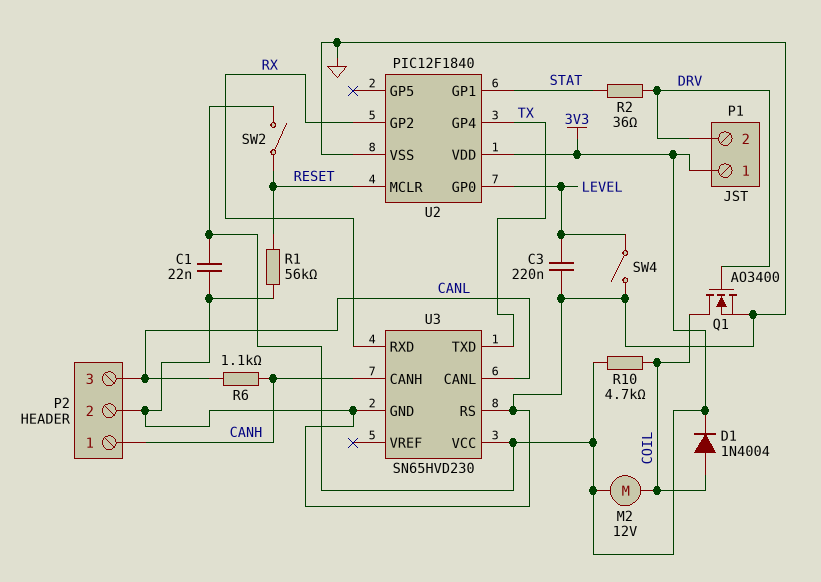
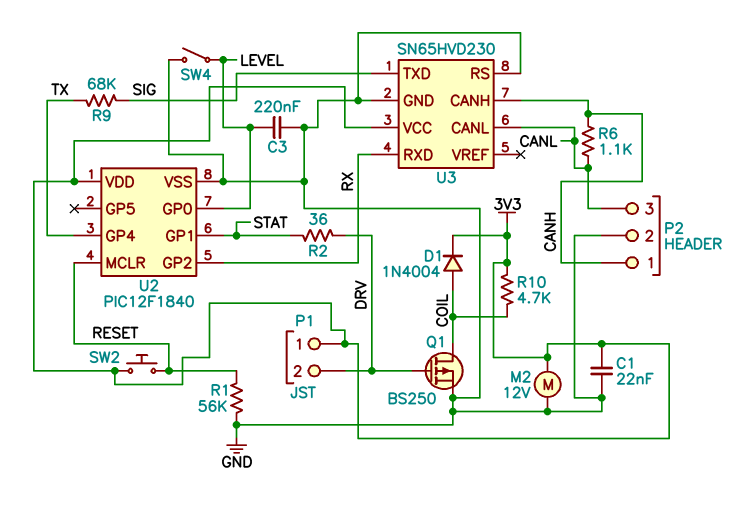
M2: motor 12V (3V3, COIL) -> motor 12V (3V3, GND)
Q1: NMOS AO3400 (G DRV, D COIL, S GND) -> PMOS BS250 (G DRV, D COIL, S GND)
R9: none -> 68k (SIG, TX)
SW2: switch (3V3, RESET) -> button (3V3, RESET)
U3 pin TXD: TX -> SIG

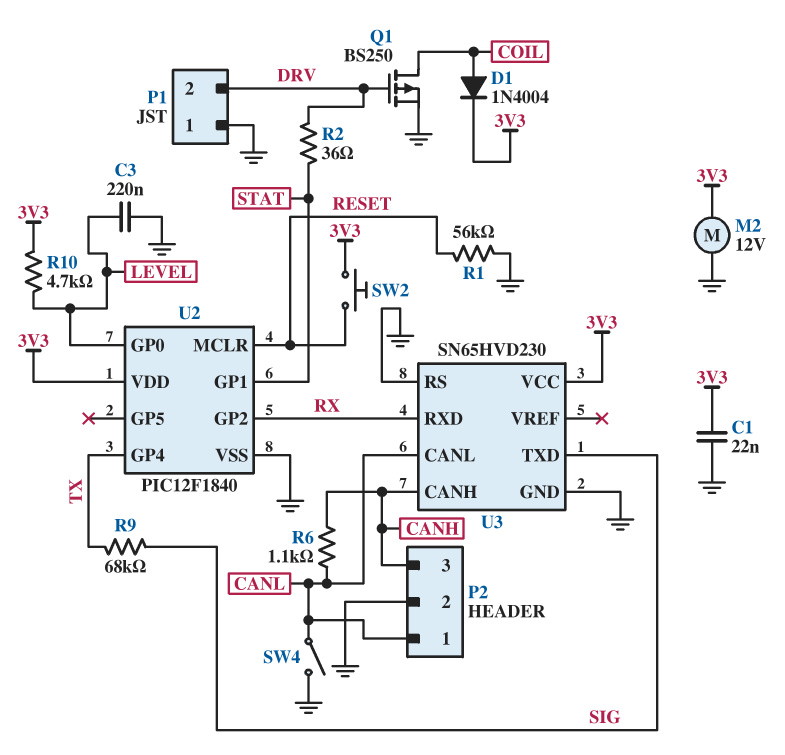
P1 pin 1: 3V3 -> GND
P2 pin 1: CANH -> CANL
P2 pin 3: CANL -> CANH
R10: 4.7k (3V3, COIL) -> 4.7k (3V3, LEVEL)
SW4: switch (GND, LEVEL) -> switch (CANL, GND)

